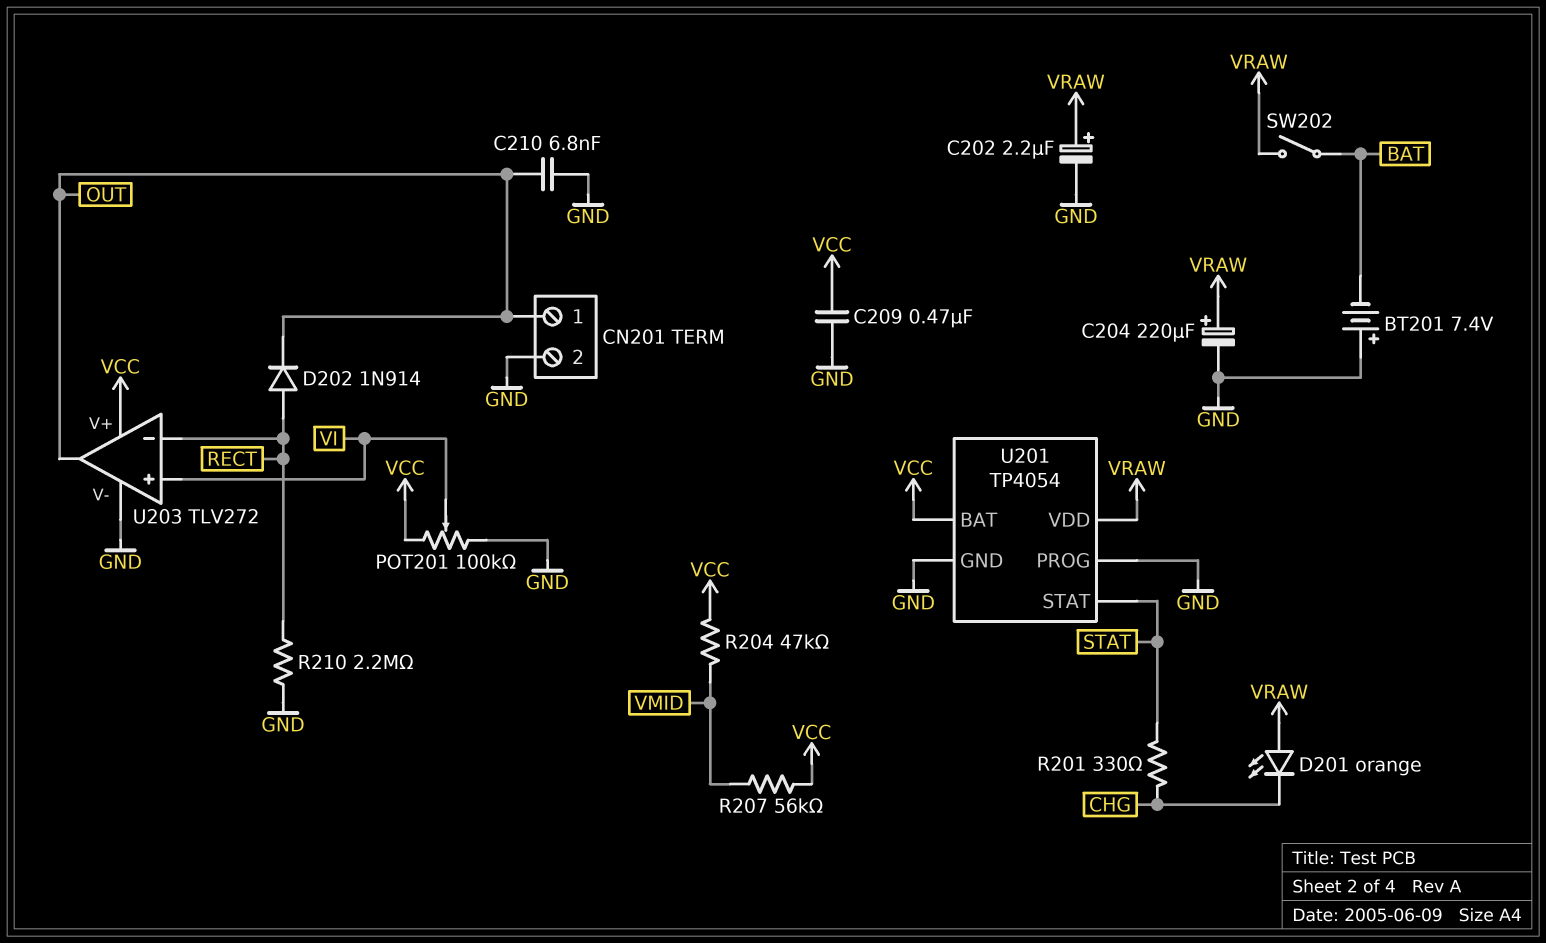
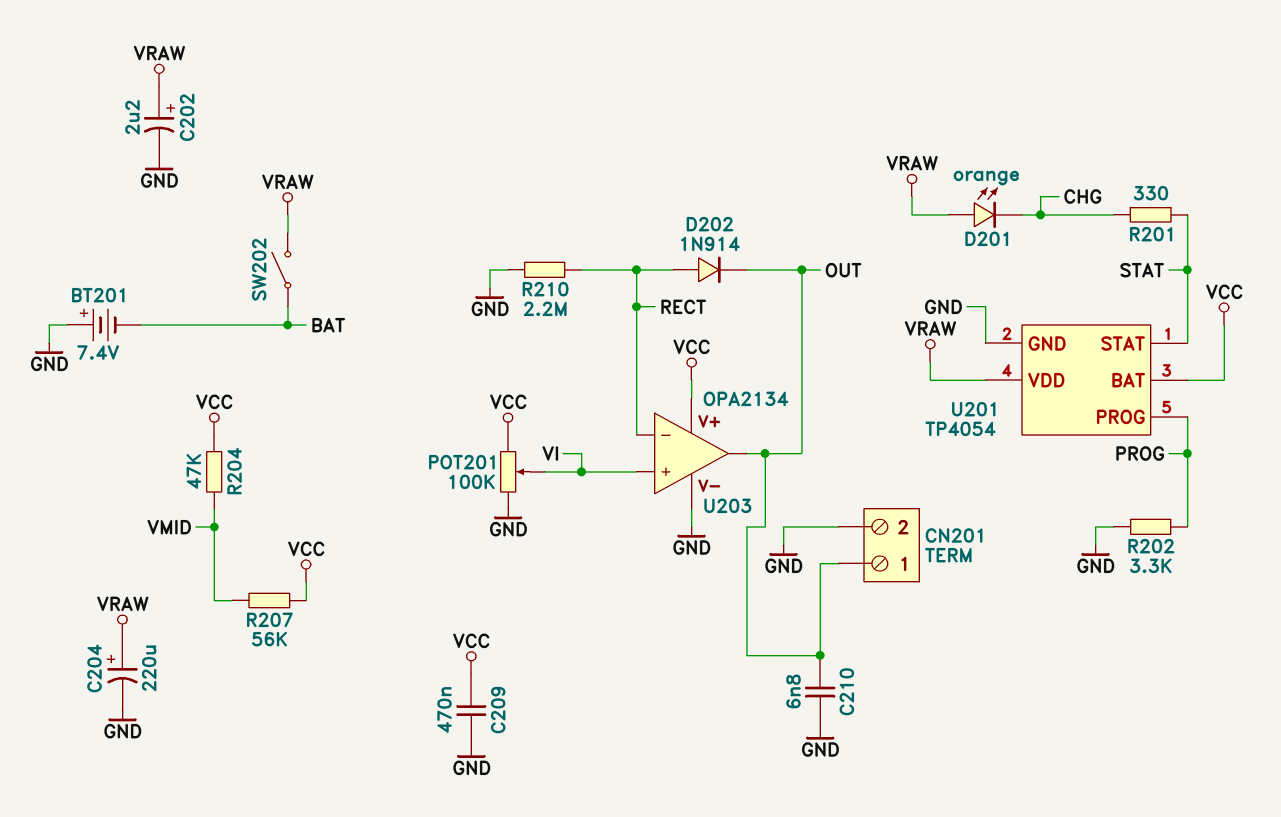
R202: none -> 3.3k (GND, PROG)
U201 pin PROG: GND -> PROG
U203: TLV272 -> OPA2134

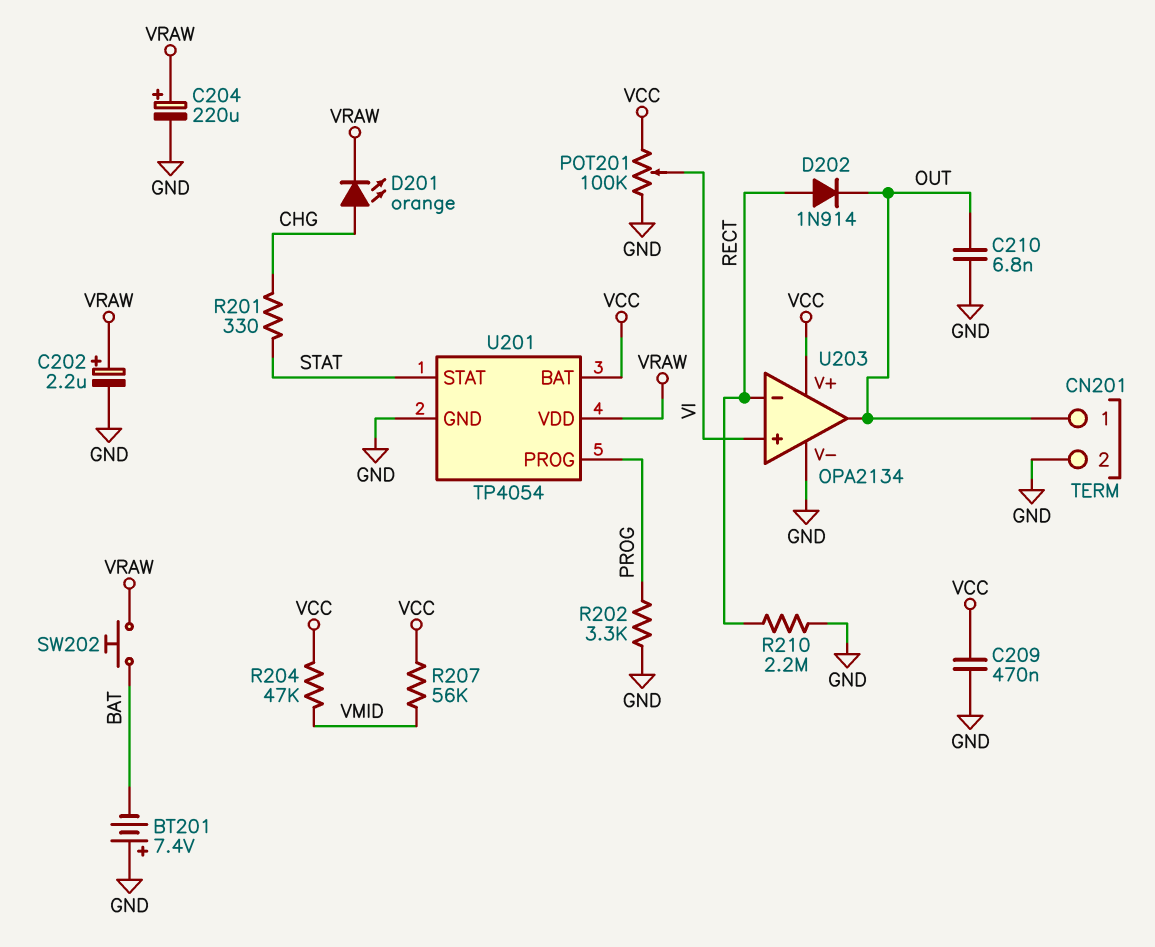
D201: LED orange (A VRAW, K CHG) -> LED orange (A CHG, K VRAW)
SW202: switch (BAT, VRAW) -> button (BAT, VRAW)

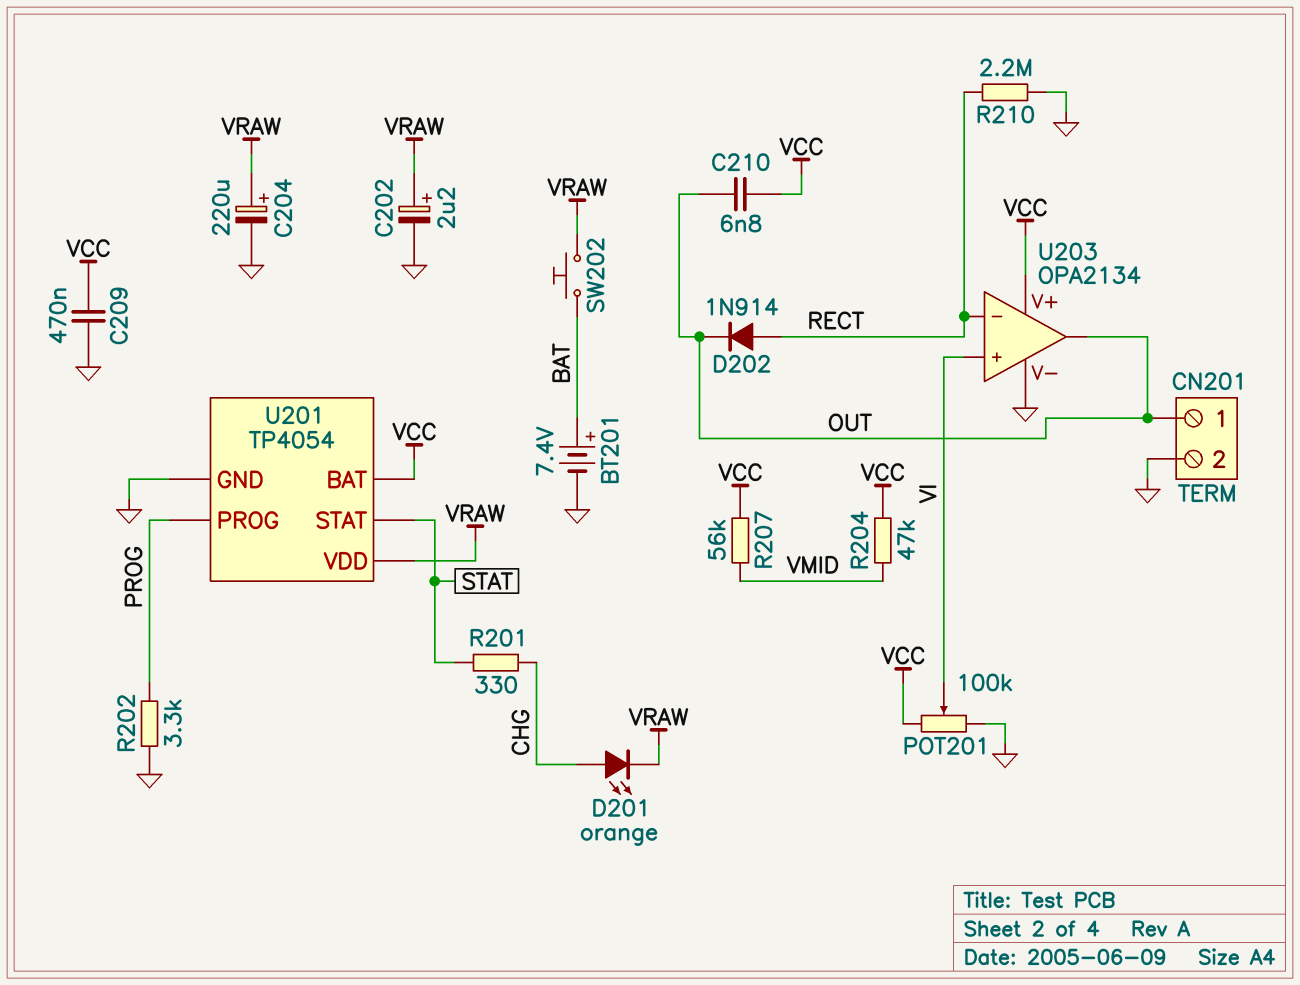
BT201: 7.4V (plus GND, minus BAT) -> 7.4V (plus BAT, minus GND)
C210: 6.8nF (GND, OUT) -> 6.8nF (OUT, VCC)

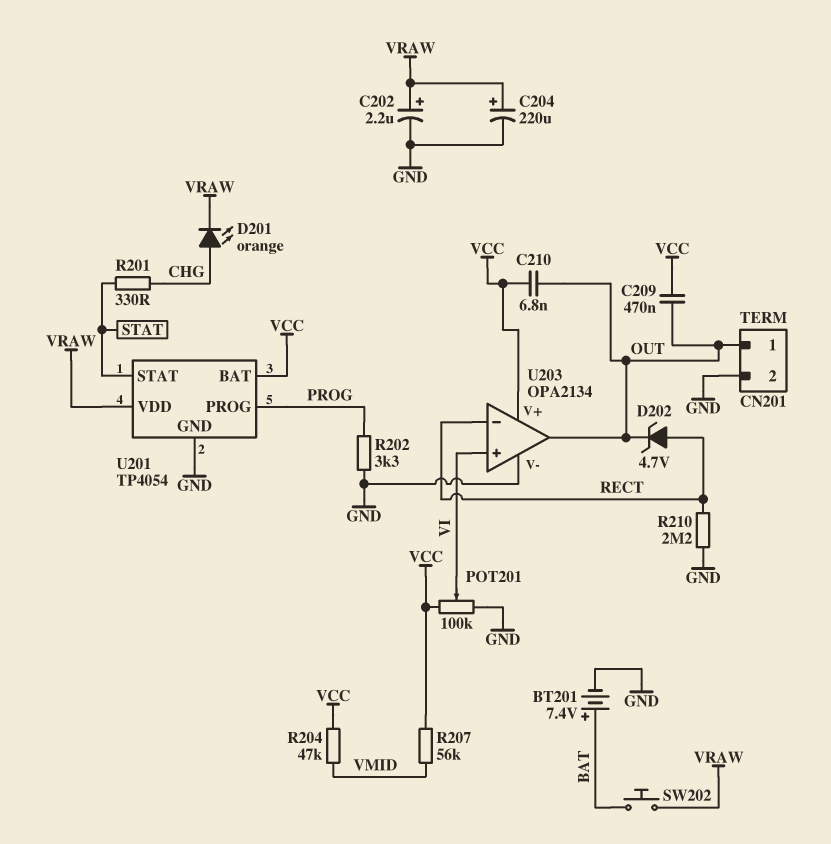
C209: 470nF (GND, VCC) -> 470nF (OUT, VCC)
D202: diode 1N914 (A RECT, K OUT) -> zener 4.7V (A RECT, K OUT)

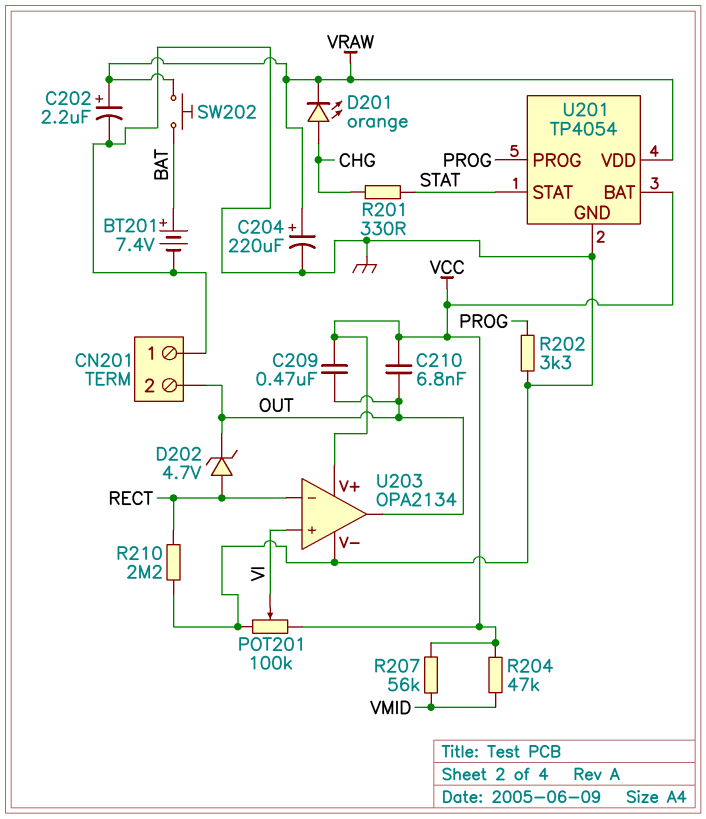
CN201 pin 1: OUT -> GND
CN201 pin 2: GND -> OUT

